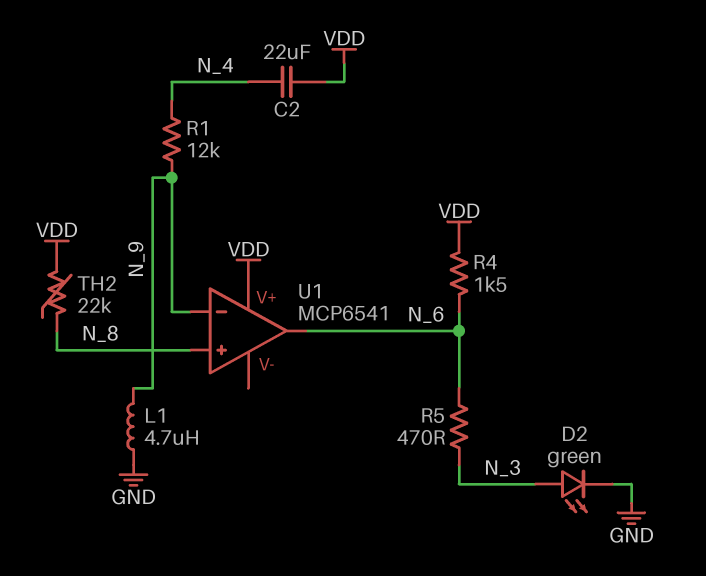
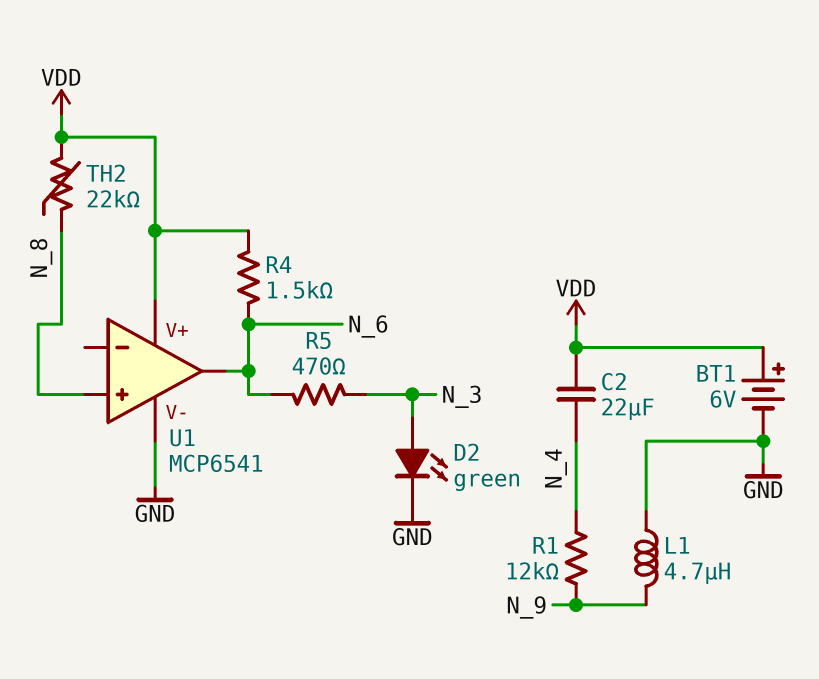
BT1: none -> 6V (plus VDD, minus GND)
U1 pin V-: none -> GND
U1 pin in-: N_9 -> none

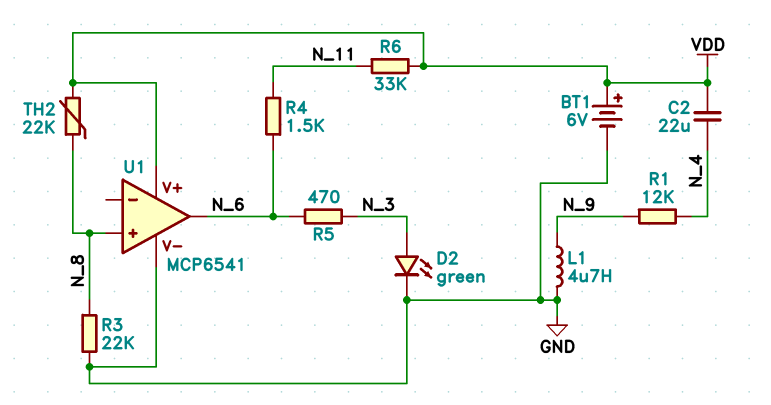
R3: none -> 22k (GND, N_8)
R4: 1.5k (N_6, VDD) -> 1.5k (N_6, N_11)
R6: none -> 33k (N_11, VDD)

